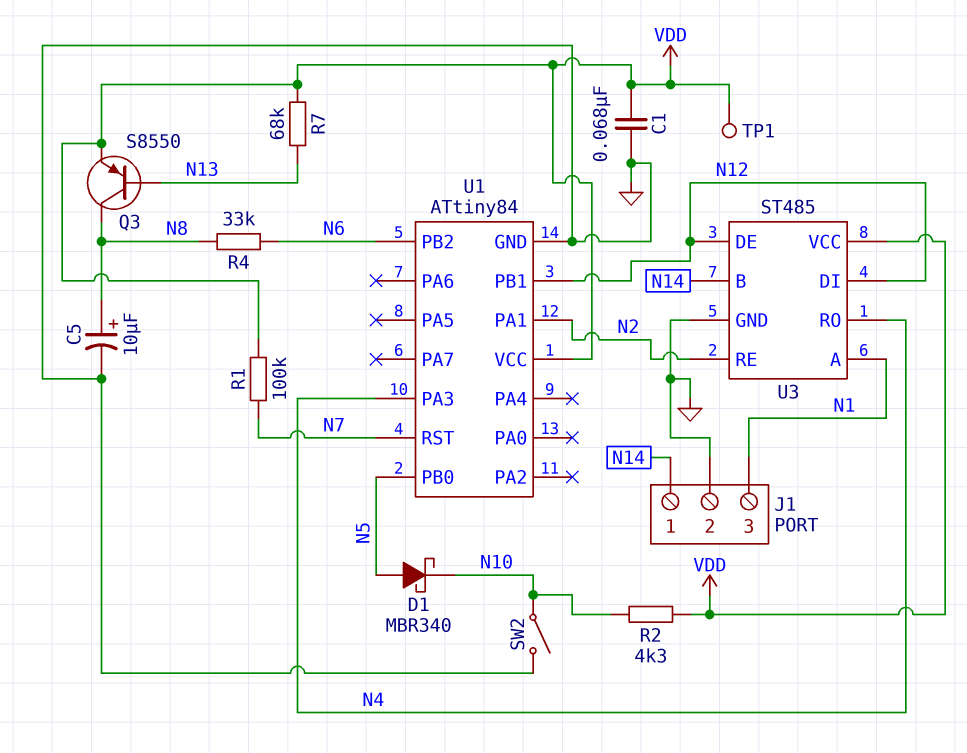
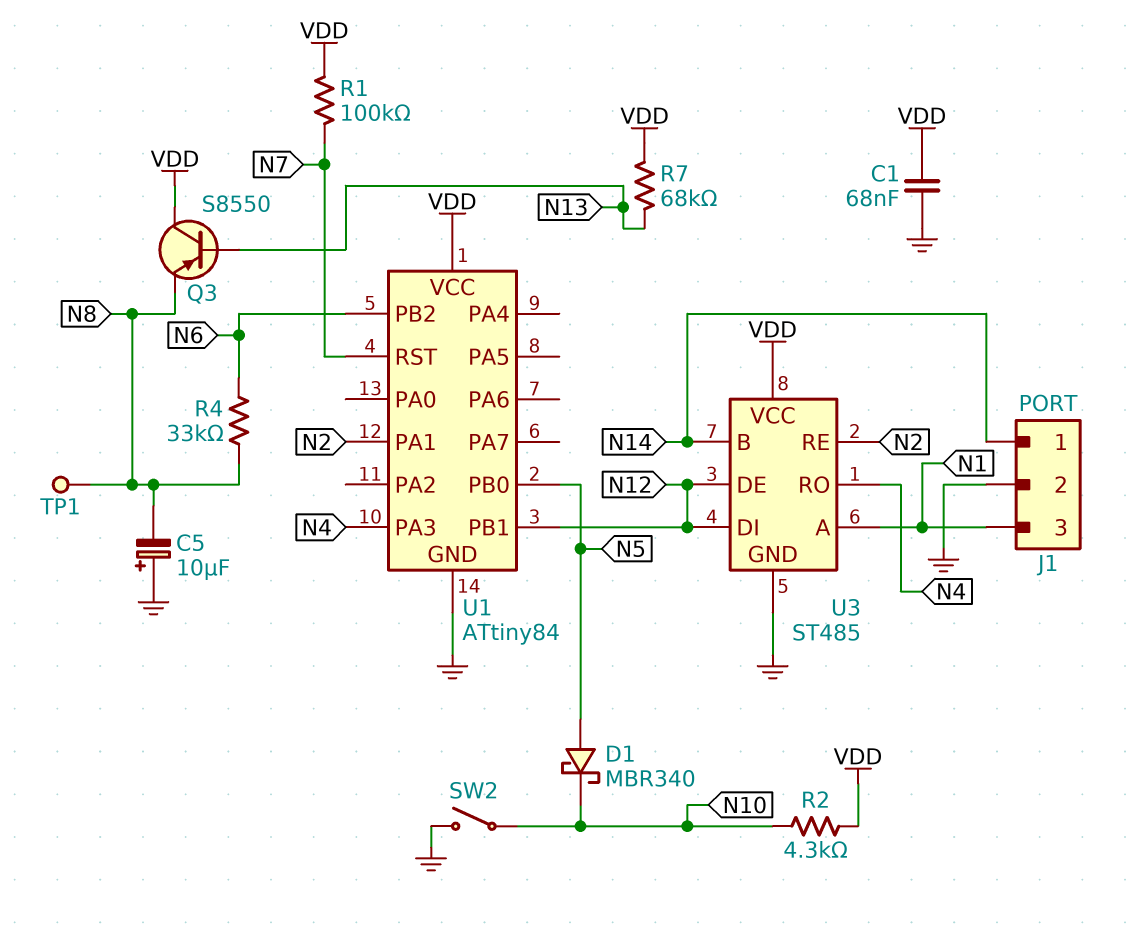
C5: 10uF (plus N8, minus GND) -> 10uF (plus GND, minus N8)
Q3: PNP S8550 (B N13, C N8, E VDD) -> PNP S8550 (B N13, C VDD, E N8)
TP1: test point (VDD) -> test point (N8)

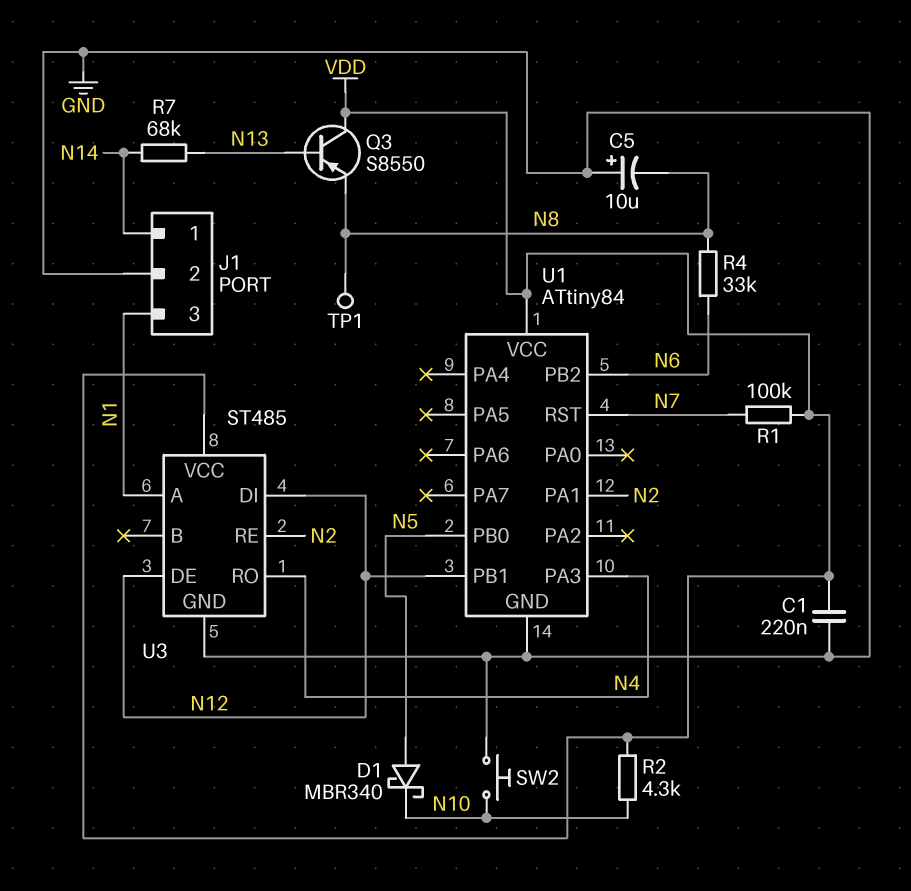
C1: 68nF (GND, VDD) -> 220nF (GND, VDD)
R7: 68k (N13, VDD) -> 68k (N13, N14)
SW2: switch (GND, N10) -> button (GND, N10)
U3 pin B: N14 -> none

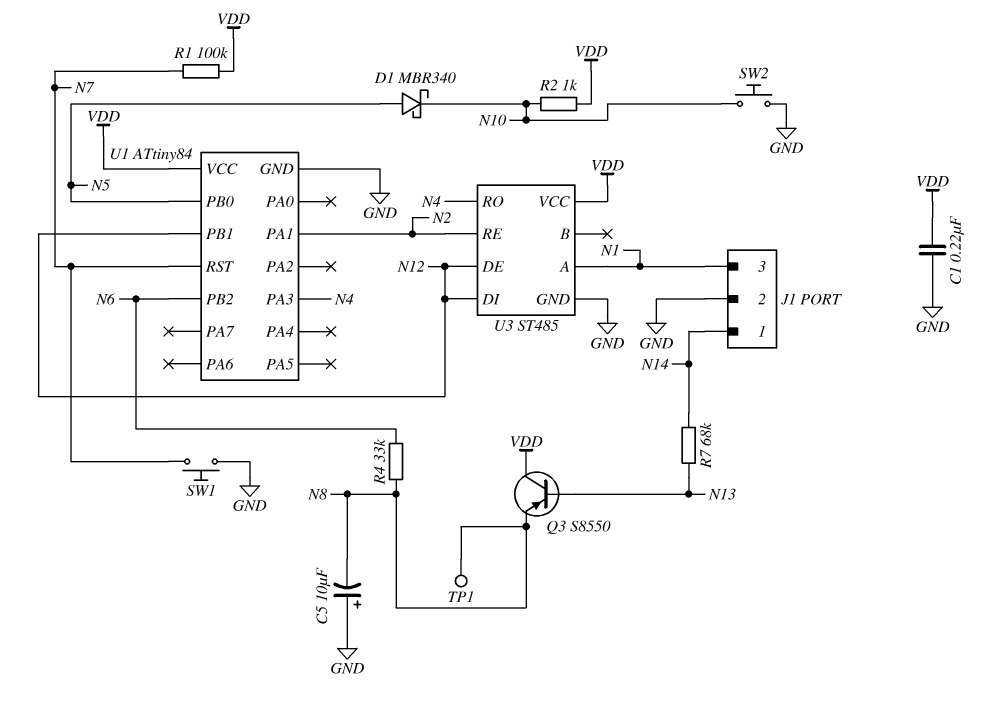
R2: 4.3k (N10, VDD) -> 1k (N10, VDD)
SW1: none -> button (GND, N7)

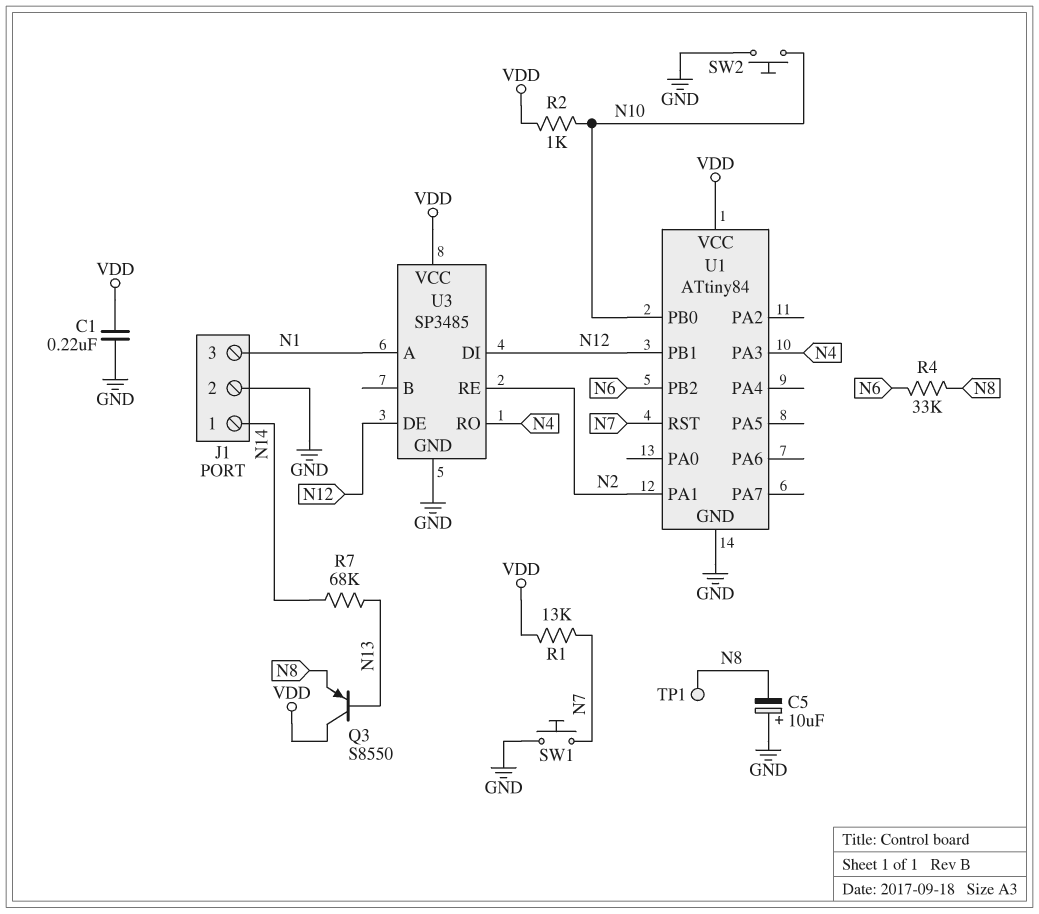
D1: schottky MBR340 (A N5, K N10) -> none
R1: 100k (N7, VDD) -> 13k (N7, VDD)
U1 pin PB0: N5 -> N10
U3: ST485 -> SP3485

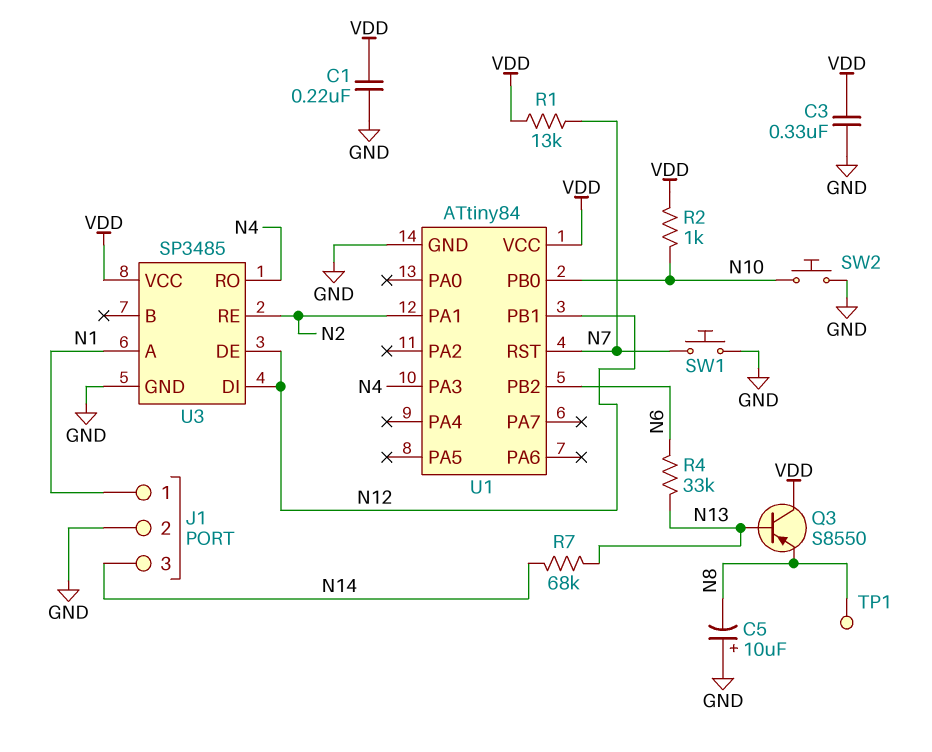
C3: none -> 330nF (GND, VDD)
J1 pin 1: N14 -> N1
J1 pin 3: N1 -> N14
R4: 33k (N6, N8) -> 33k (N6, N13)

